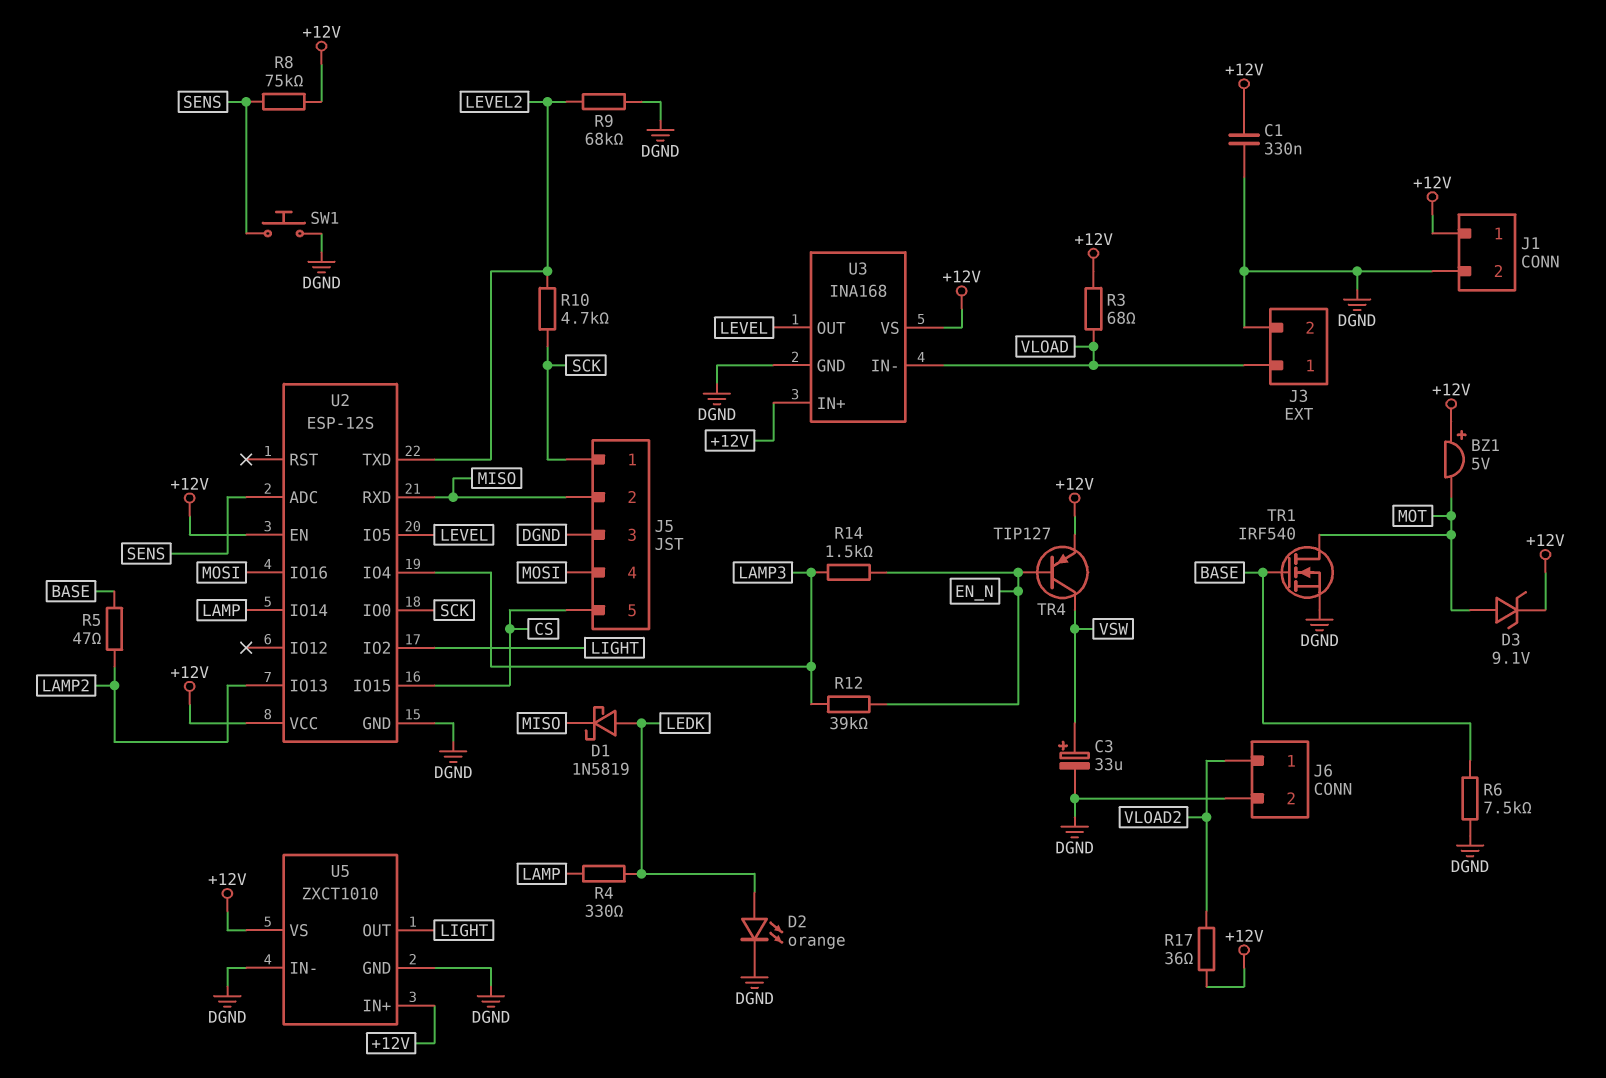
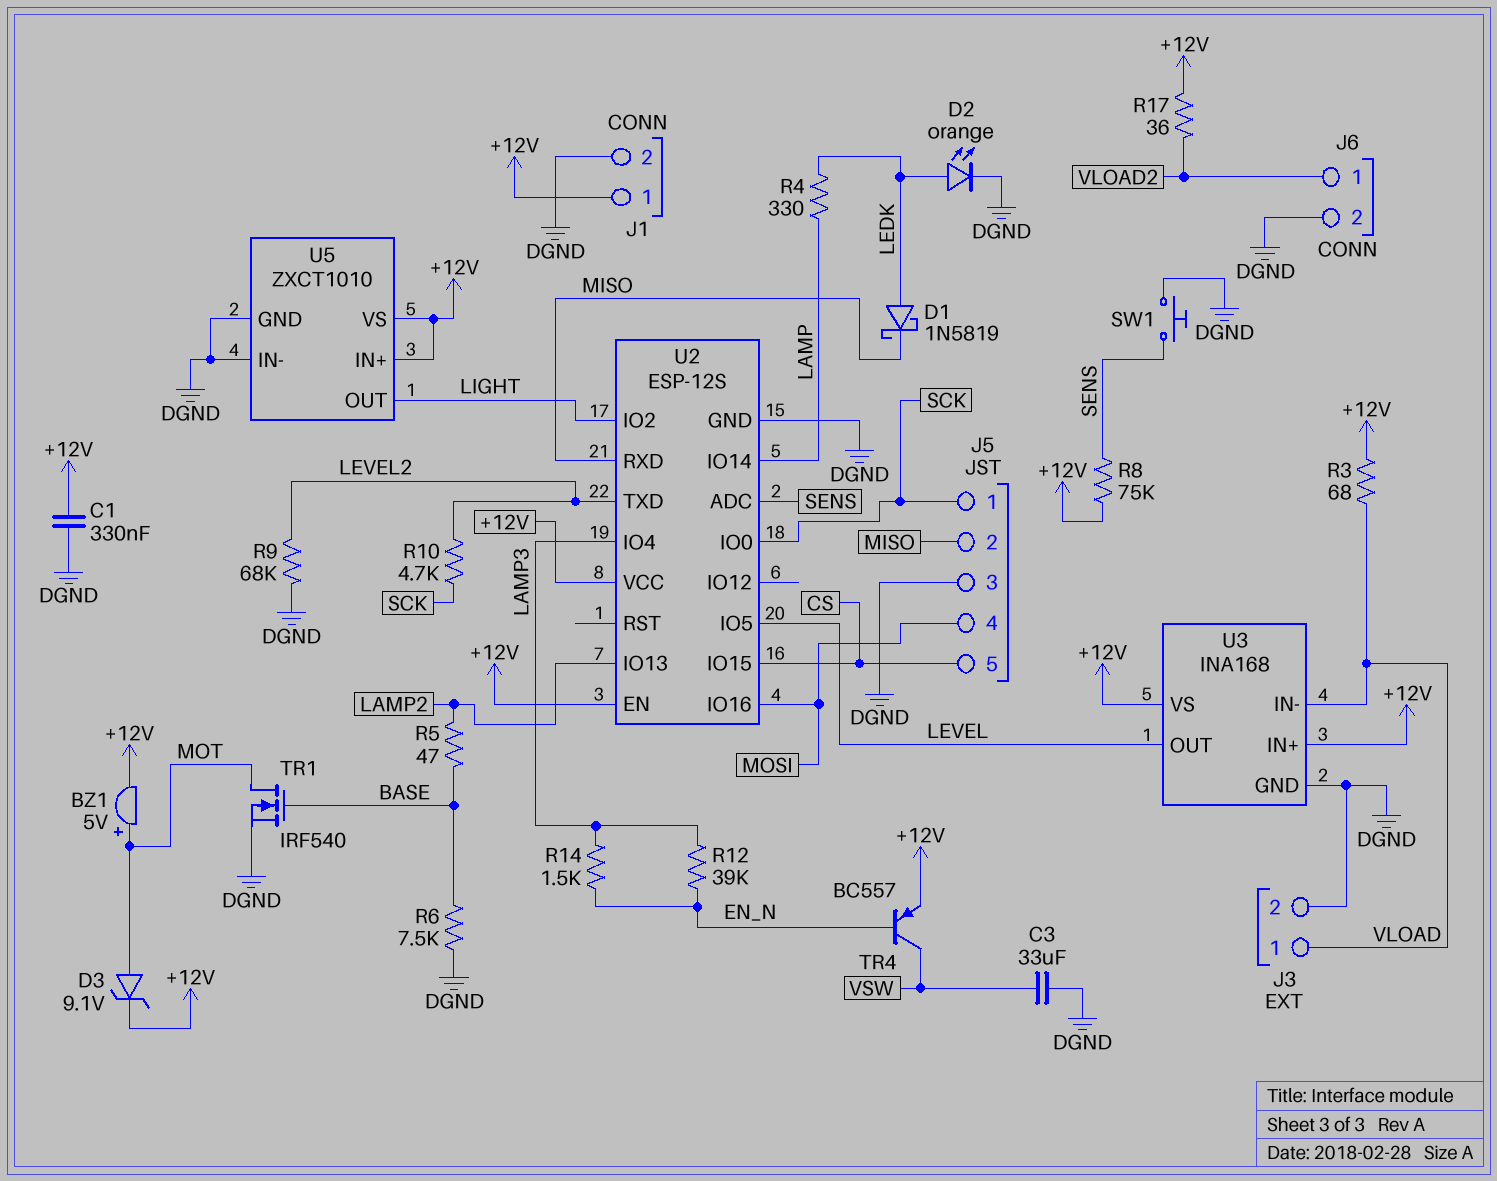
BZ1: buzzer 5V (plus +12V, minus MOT) -> buzzer 5V (plus MOT, minus +12V)
C3: 33uF (plus VSW, minus DGND) -> 33uF (DGND, VSW)
TR4: PNP TIP127 (B EN_N, C VSW, E +12V) -> PNP BC557 (B EN_N, C VSW, E +12V)

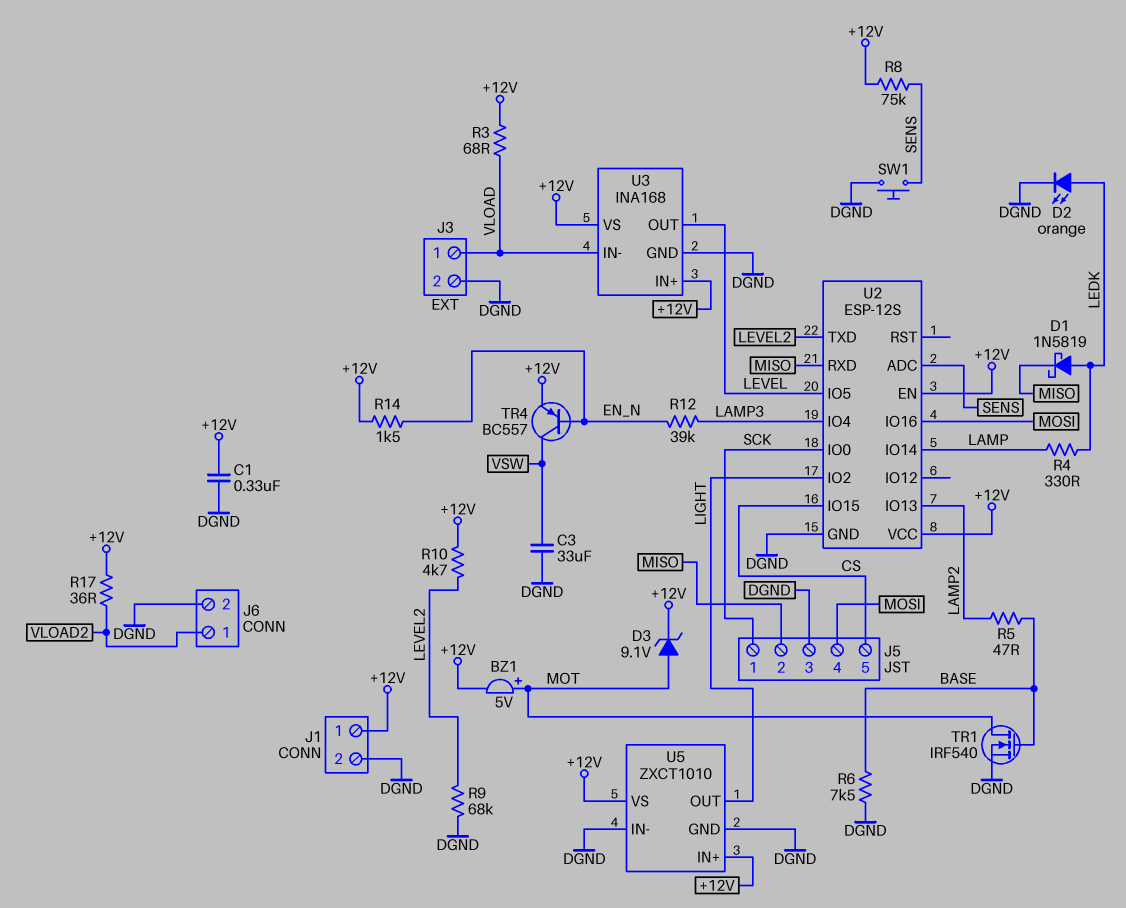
R10: 4.7k (LEVEL2, SCK) -> 4.7k (+12V, LEVEL2)
R14: 1.5k (EN_N, LAMP3) -> 1.5k (+12V, EN_N)

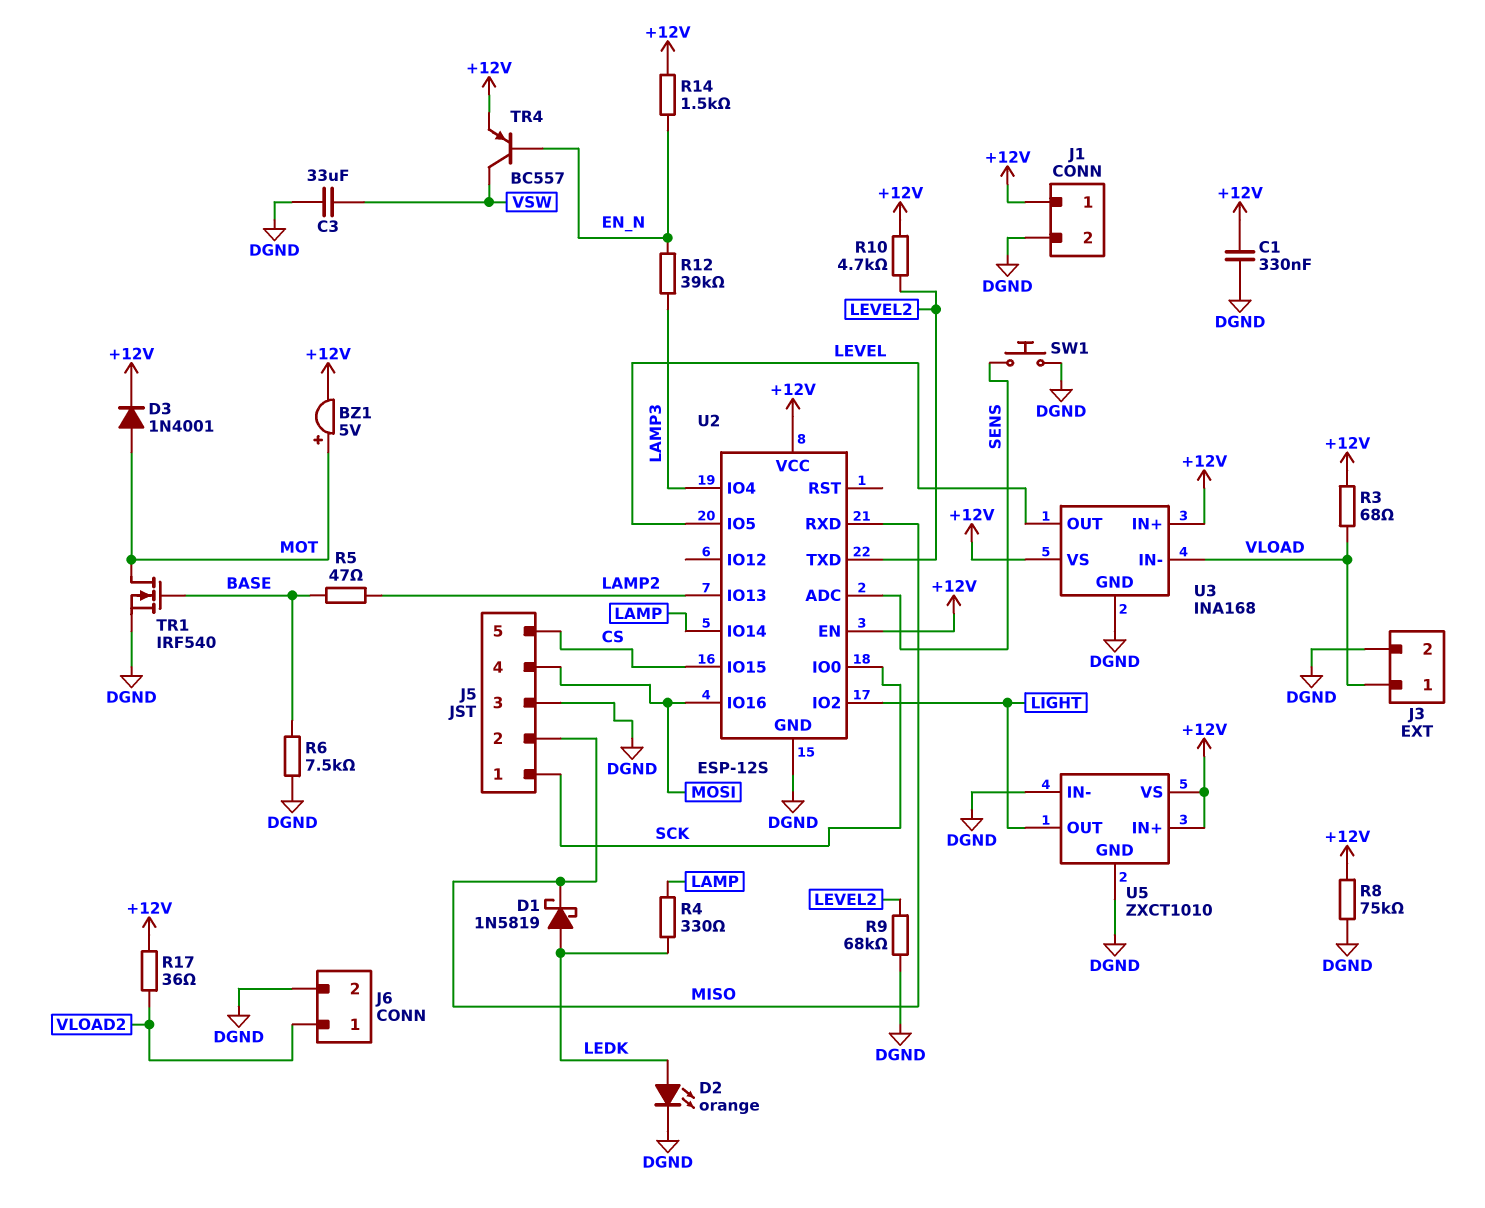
D3: zener 9.1V (A MOT, K +12V) -> diode 1N4001 (A MOT, K +12V)
R8: 75k (+12V, SENS) -> 75k (+12V, DGND)

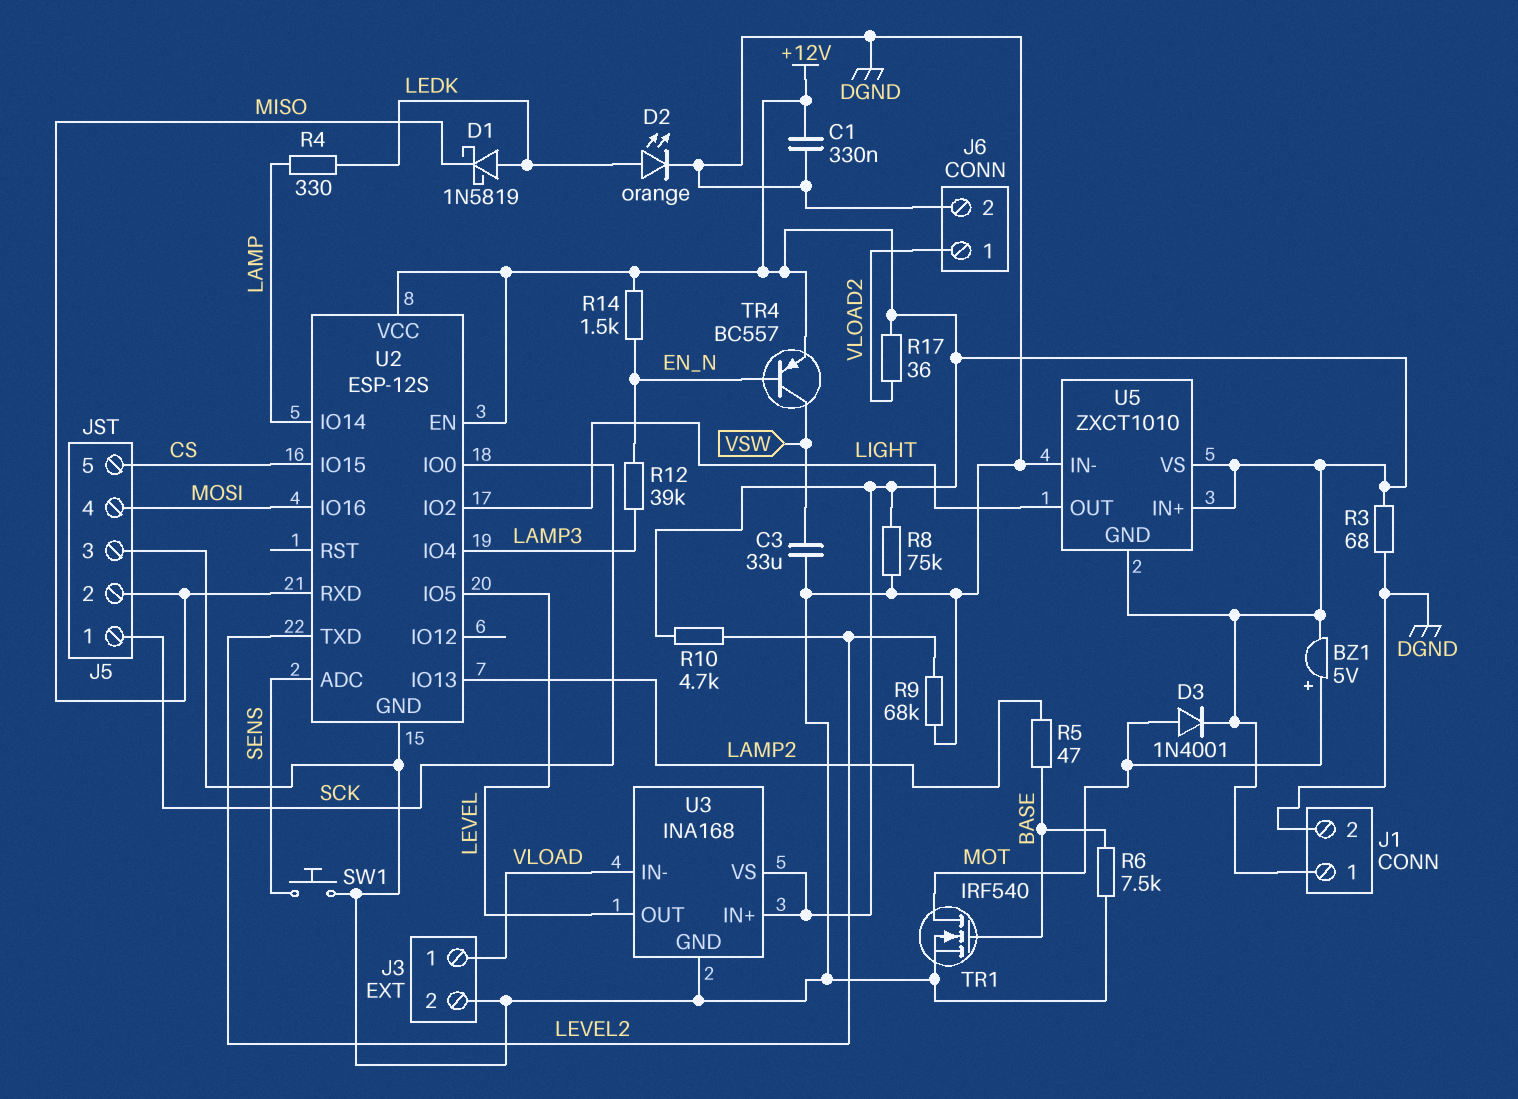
R3: 68 (+12V, VLOAD) -> 68 (+12V, DGND)
U5 pin GND: DGND -> +12V

